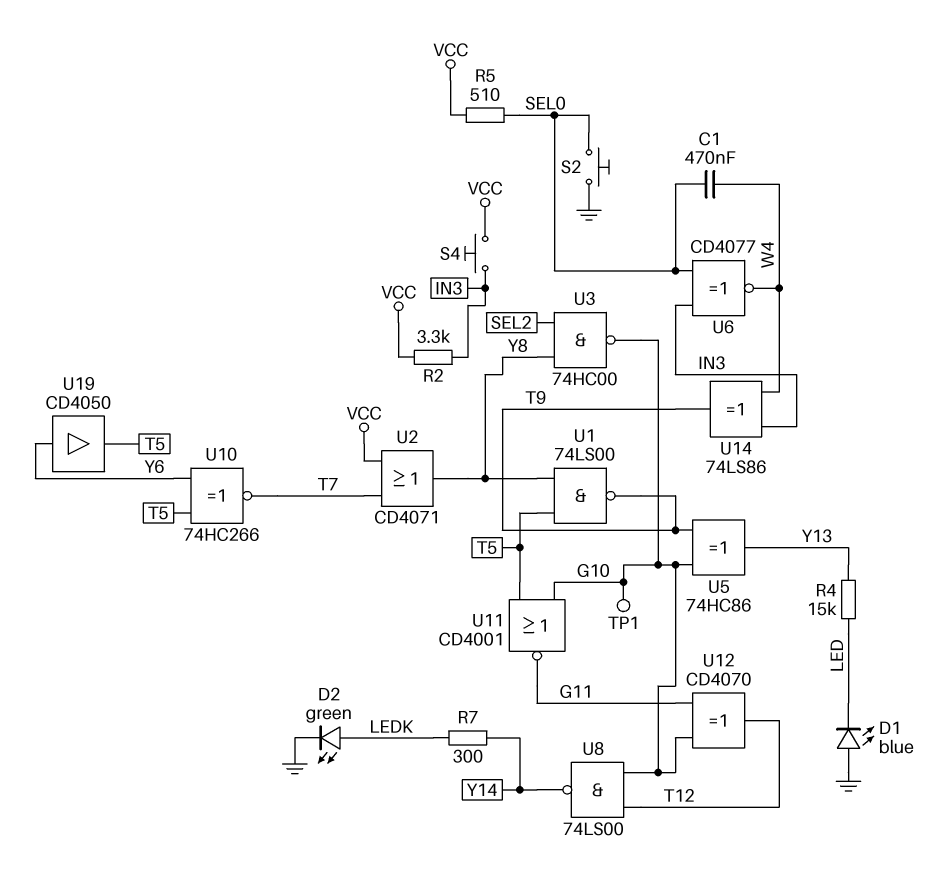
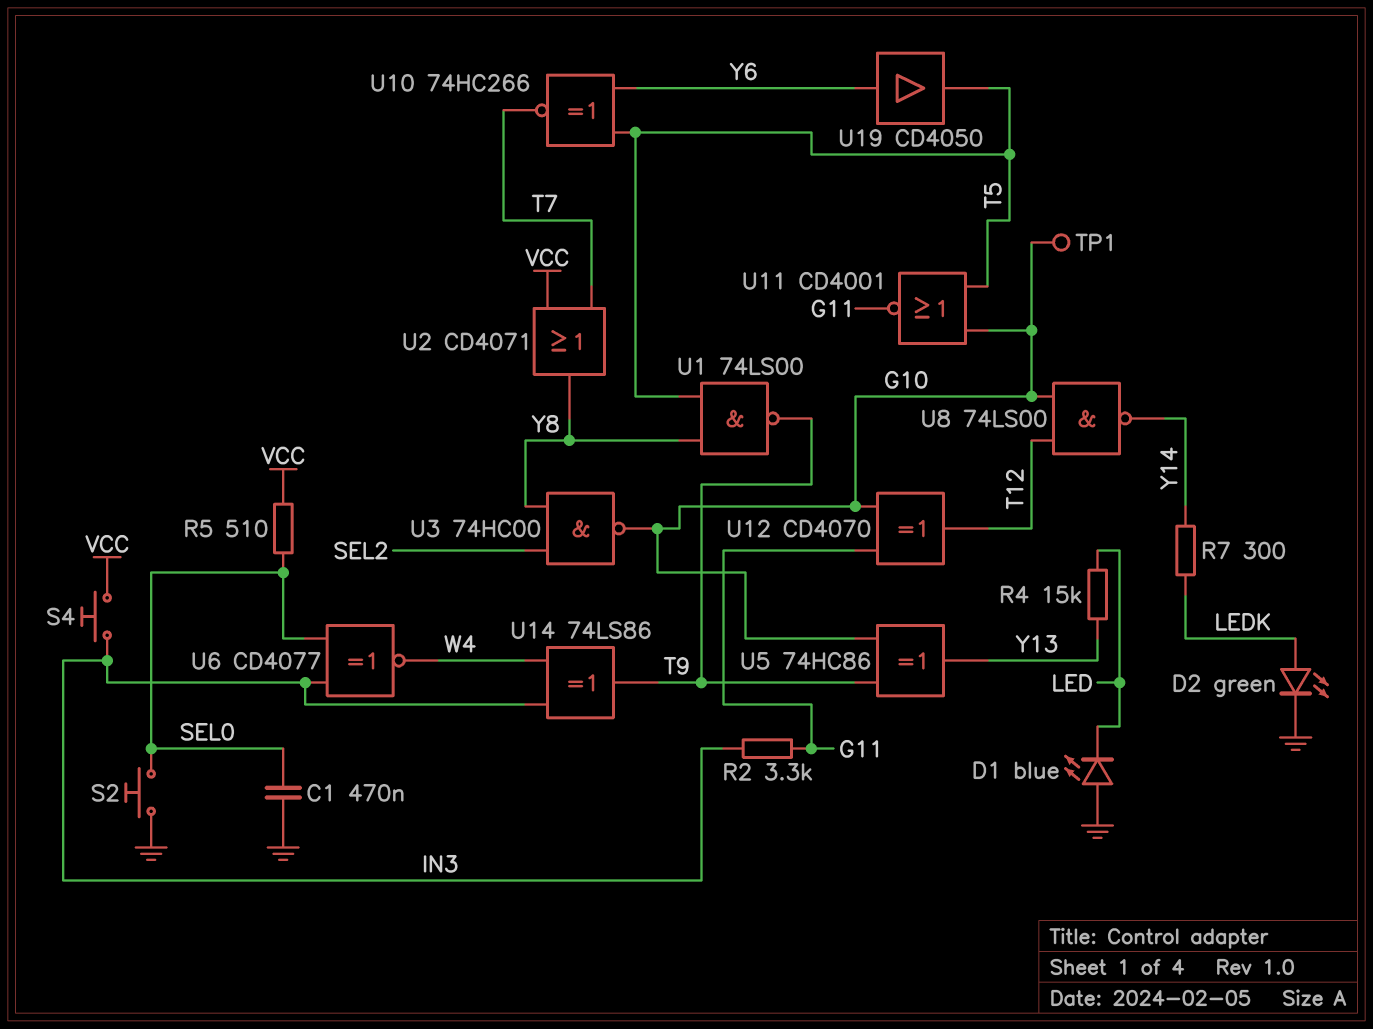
C1: 470nF (SEL0, W4) -> 470nF (GND, SEL0)
R2: 3.3k (IN3, VCC) -> 3.3k (G11, IN3)

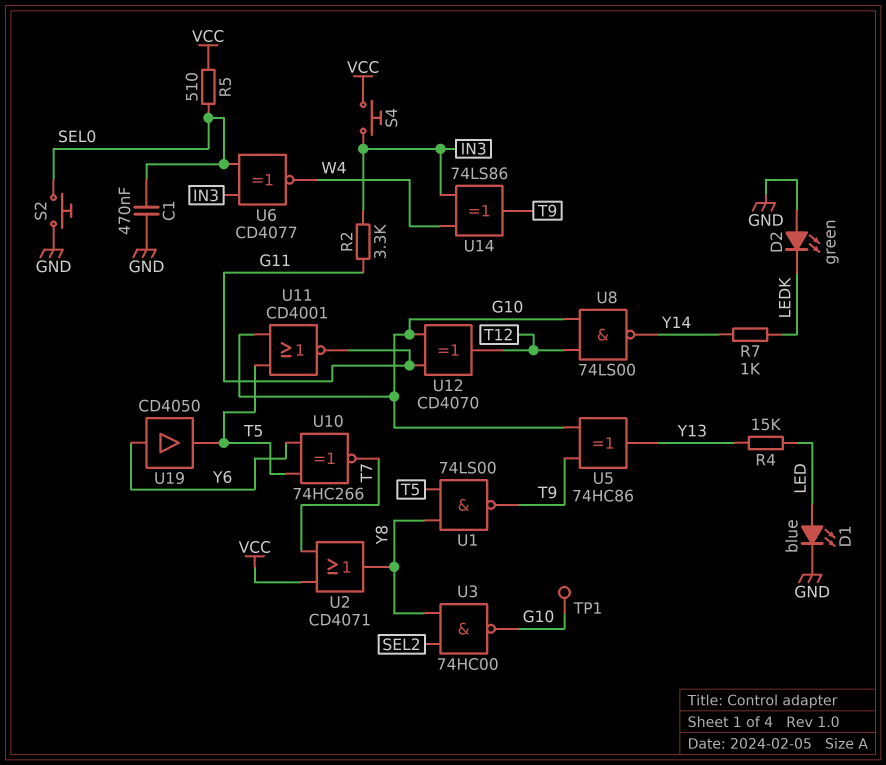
D1: LED blue (A GND, K LED) -> LED blue (A LED, K GND)
D2: LED green (A LEDK, K GND) -> LED green (A GND, K LEDK)
R7: 300 (LEDK, Y14) -> 1k (LEDK, Y14)

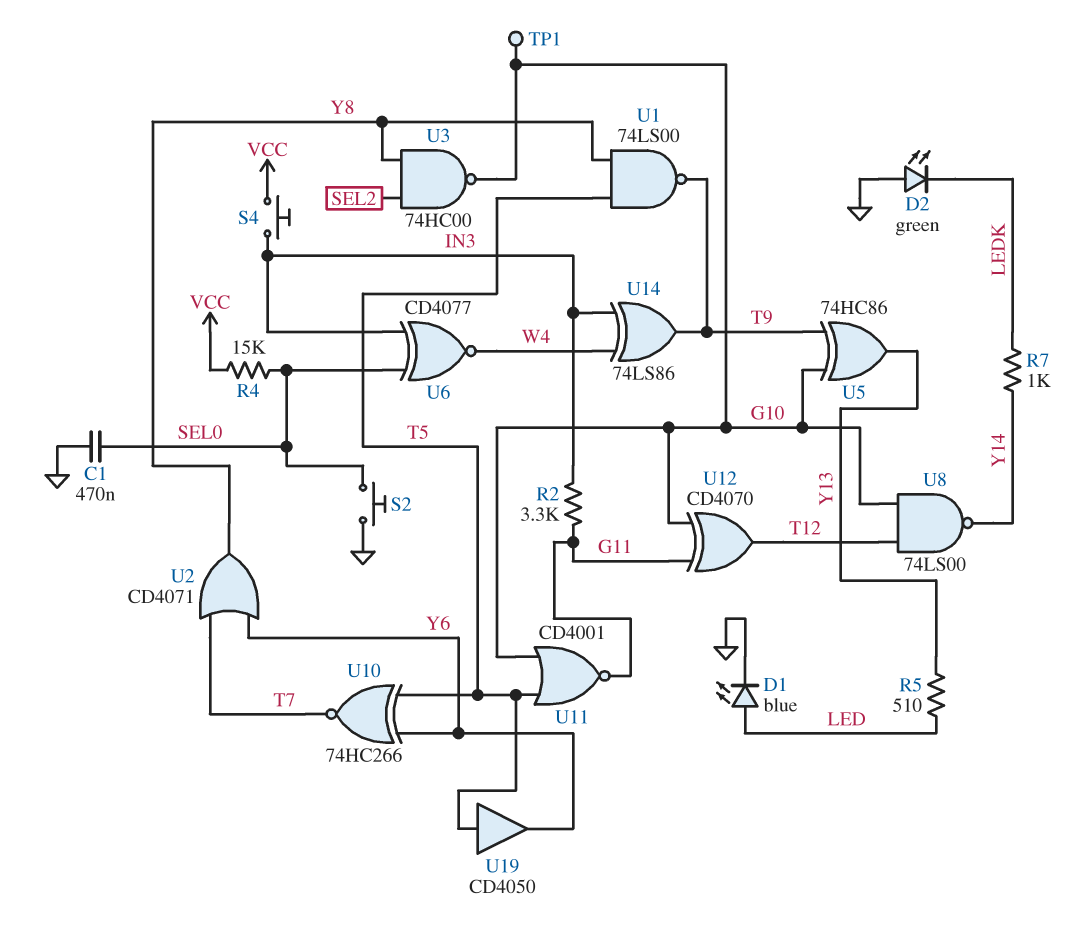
R4: 15k (LED, Y13) -> 15k (SEL0, VCC)
R5: 510 (SEL0, VCC) -> 510 (LED, Y13)
U2: OR CD4071 (in T7, in VCC, out Y8) -> OR CD4071 (in T7, in Y6, out Y8)
U19: buffer CD4050 (in Y6, out T5) -> buffer CD4050 (in T5, out Y6)

